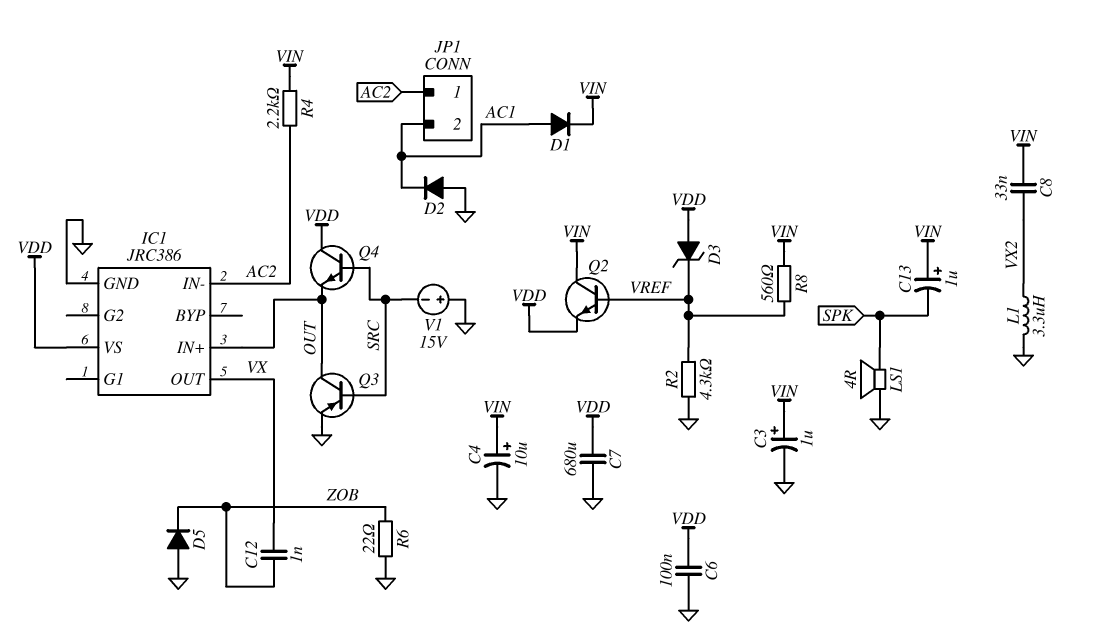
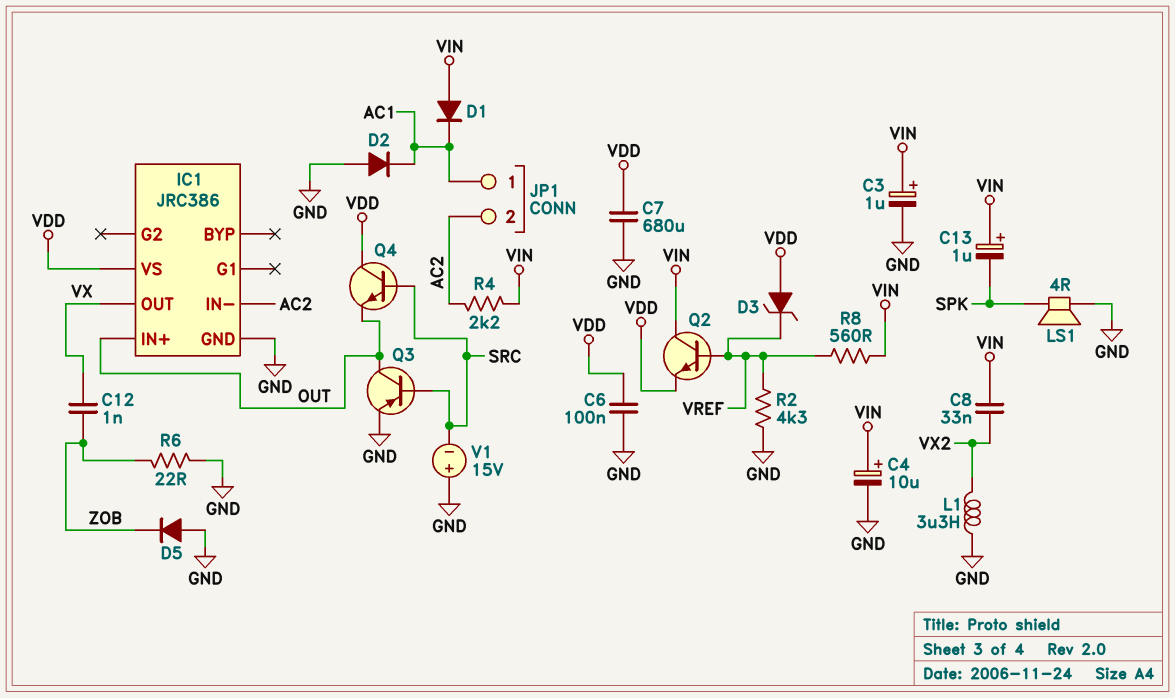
D1: diode (A AC1, K VIN) -> diode (A VIN, K AC1)
JP1 pin 1: AC2 -> AC1
JP1 pin 2: AC1 -> AC2

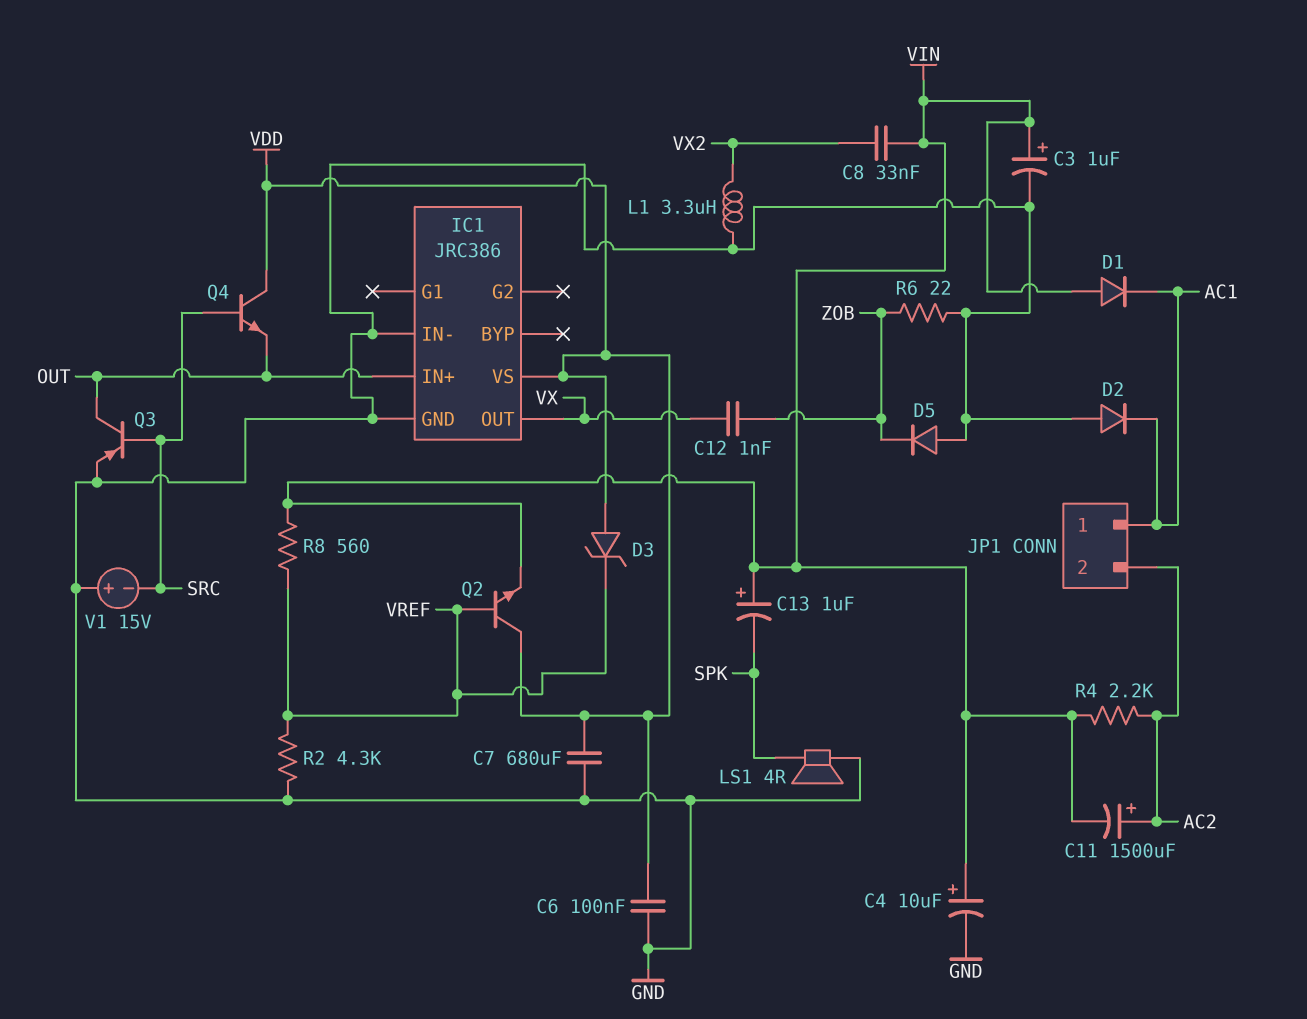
C11: none -> 1500uF (plus AC2, minus VIN)
IC1 pin IN-: AC2 -> GND
Q2: NPN (B VREF, C VIN, E VDD) -> NPN (B VREF, C VDD, E VIN)

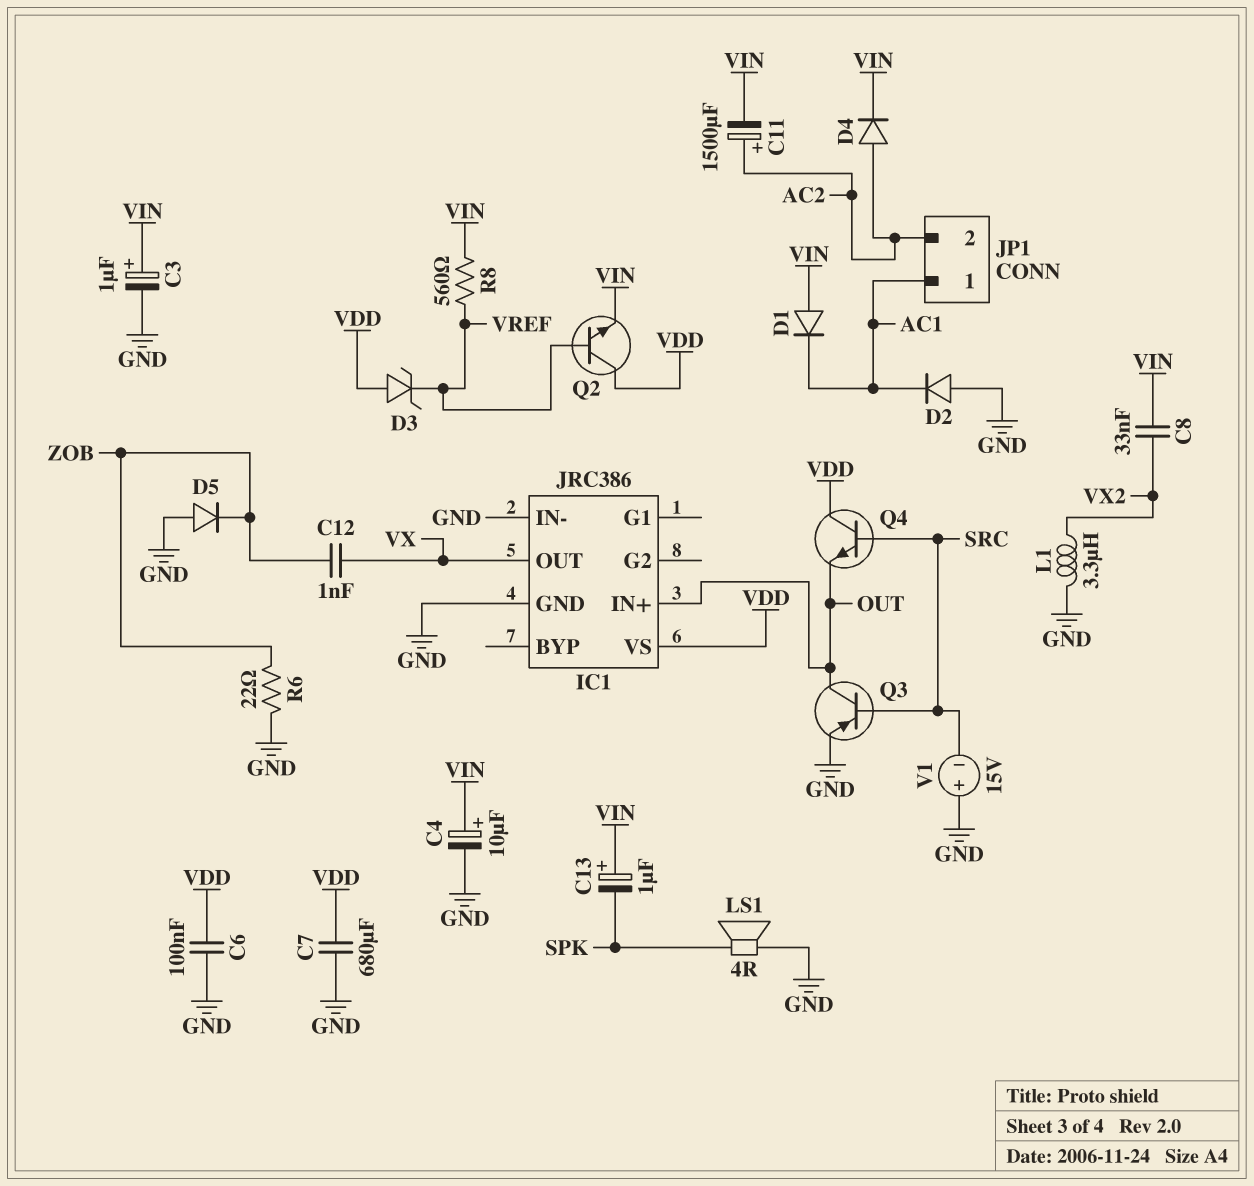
D4: none -> diode (A AC2, K VIN)
R2: 4.3k (GND, VREF) -> none
R4: 2.2k (AC2, VIN) -> none

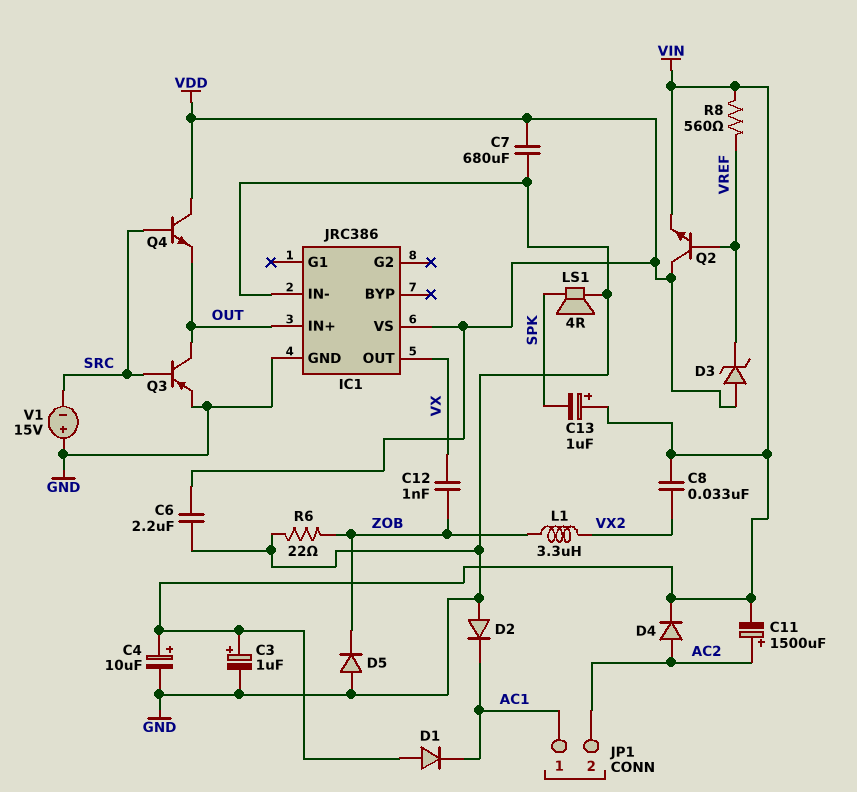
C6: 100nF (GND, VDD) -> 2.2uF (GND, VDD)
L1: 3.3uH (GND, VX2) -> 3.3uH (VX2, ZOB)

